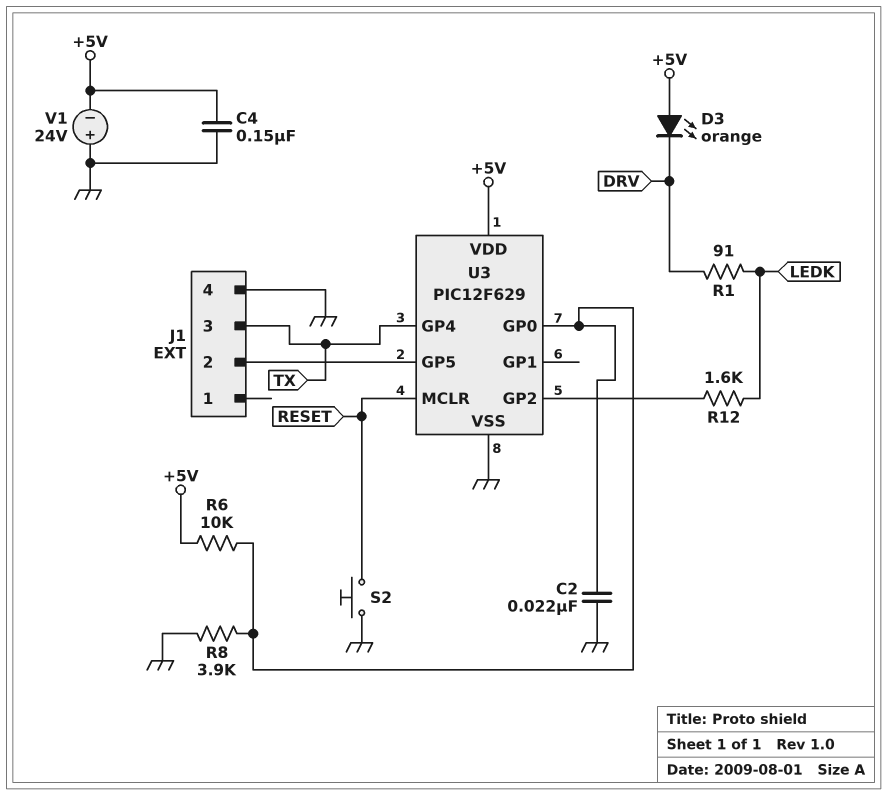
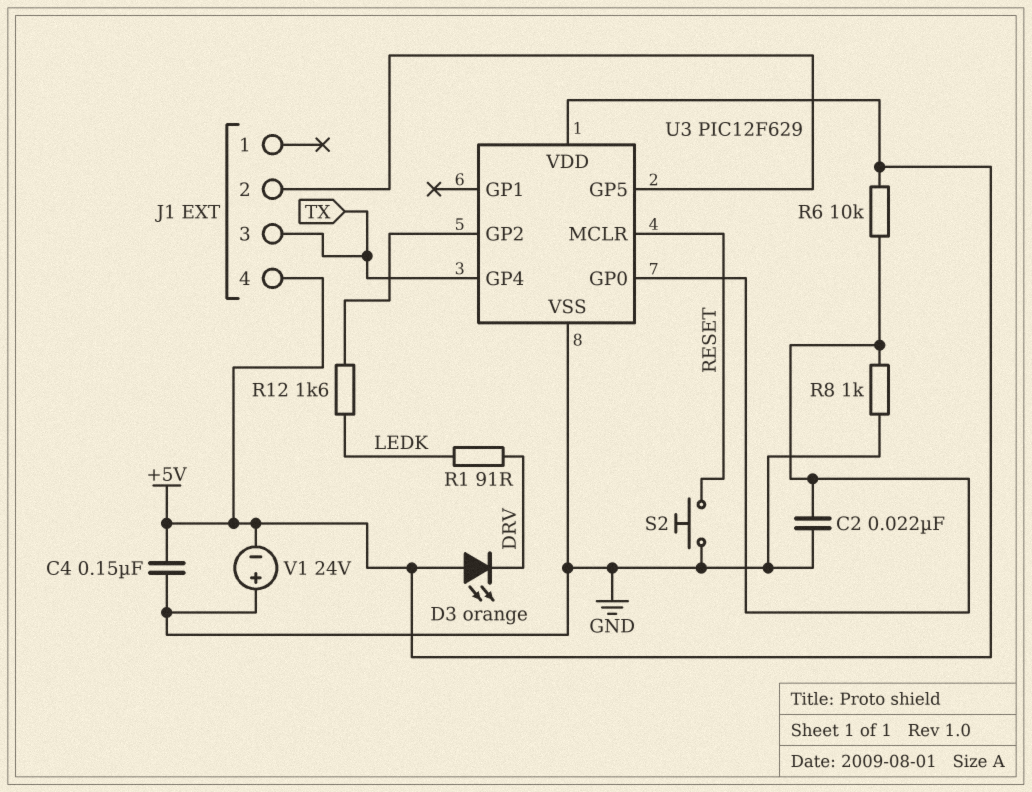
J1 pin 4: GND -> +5V
R8: 3.9k (GND, U3/GP0) -> 1k (GND, U3/GP0)

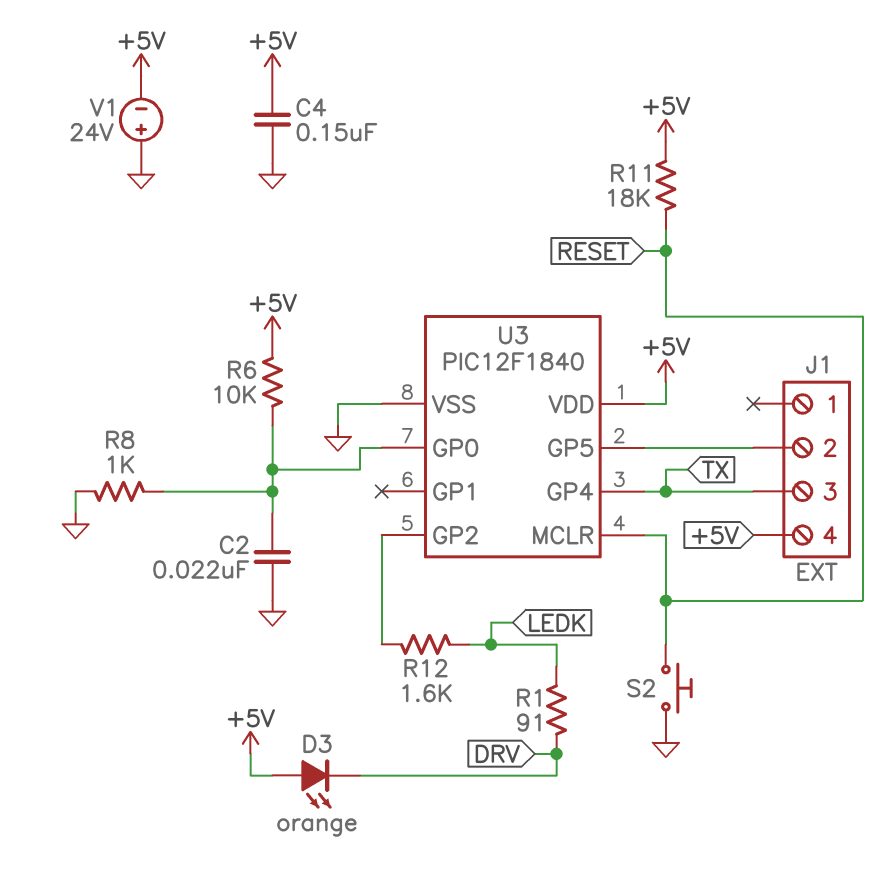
R11: none -> 18k (+5V, RESET)
U3: PIC12F629 -> PIC12F1840

